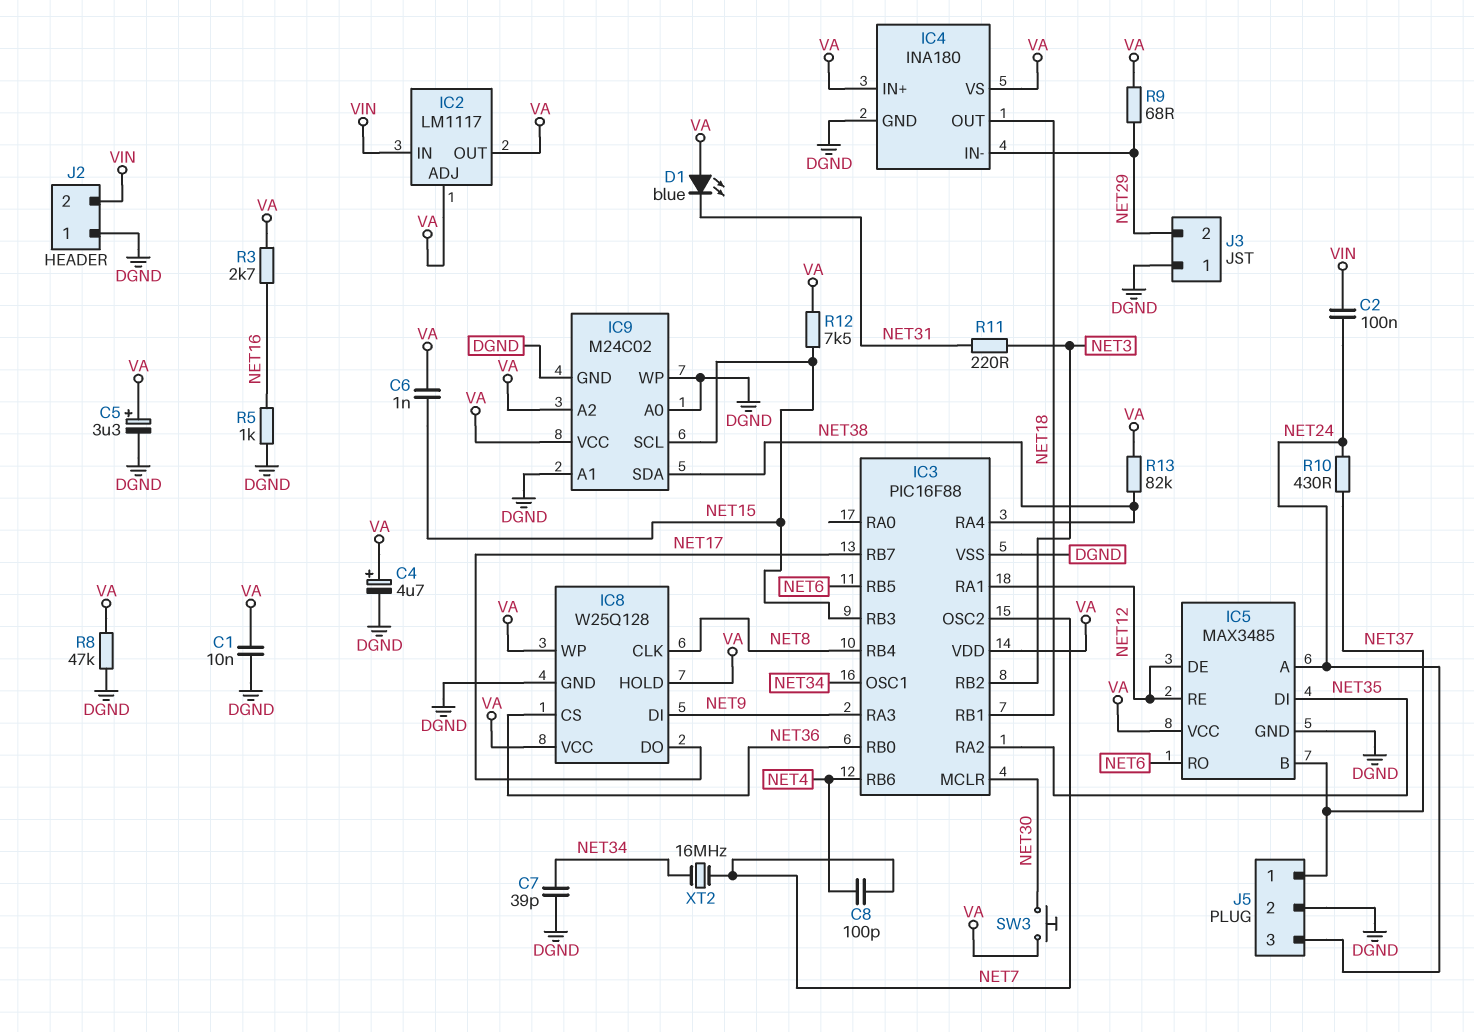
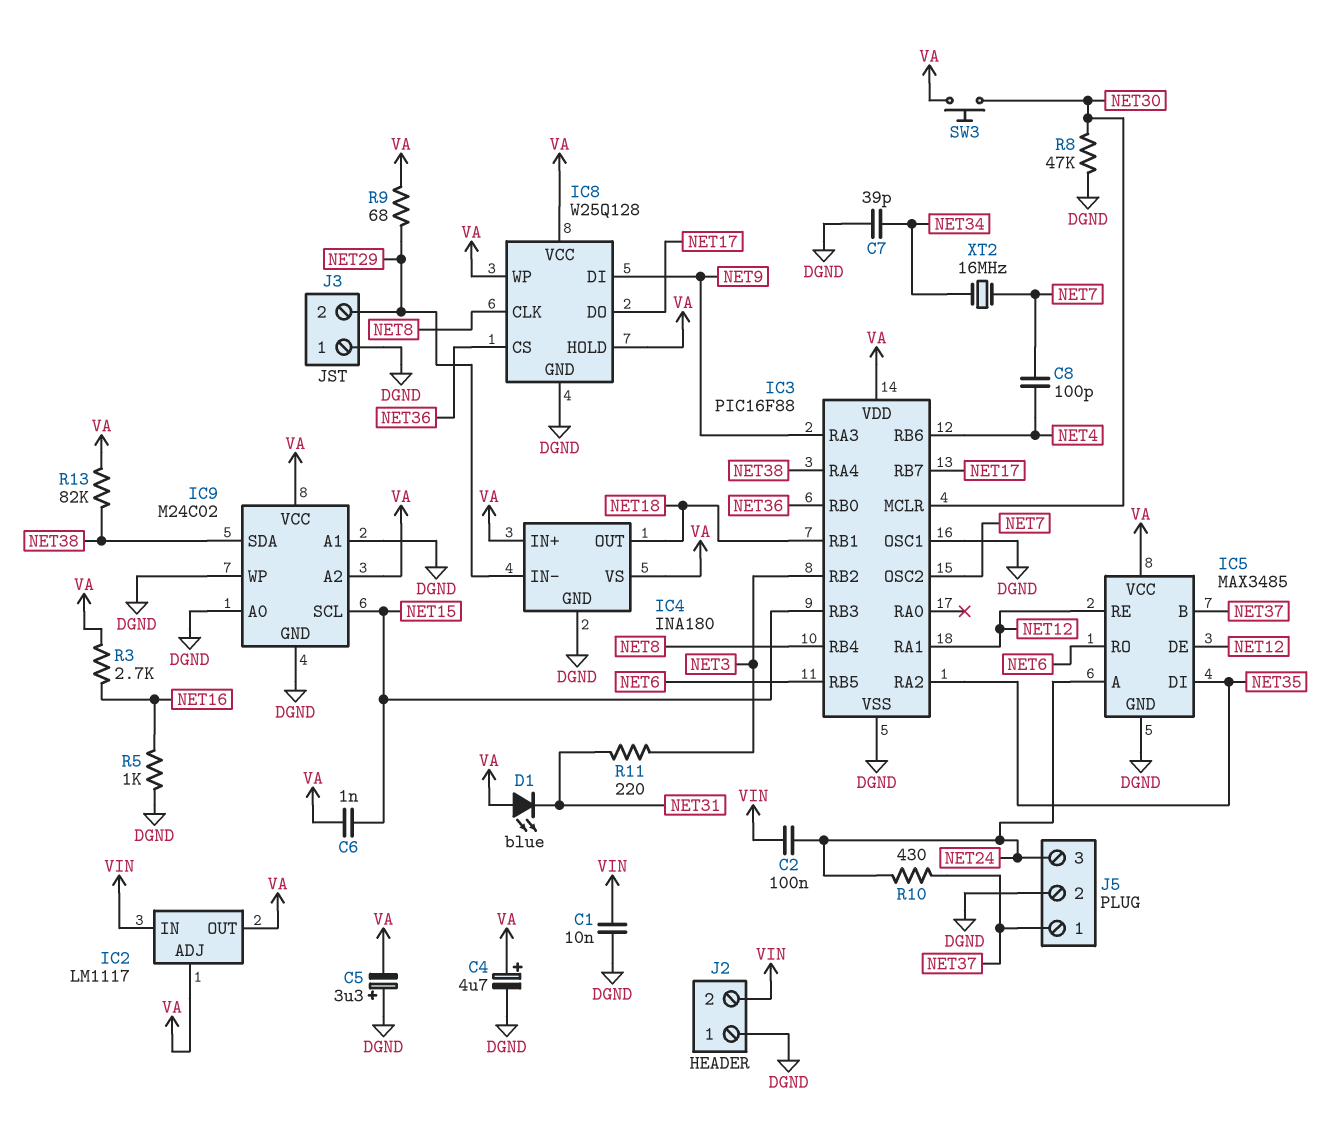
C1: 10nF (DGND, VA) -> 10nF (DGND, VIN)
C5: 3.3uF (plus VA, minus DGND) -> 3.3uF (plus DGND, minus VA)
IC3 pin OSC1: NET34 -> DGND
R8: 47k (DGND, VA) -> 47k (DGND, NET30)
R12: 7.5k (NET15, VA) -> none

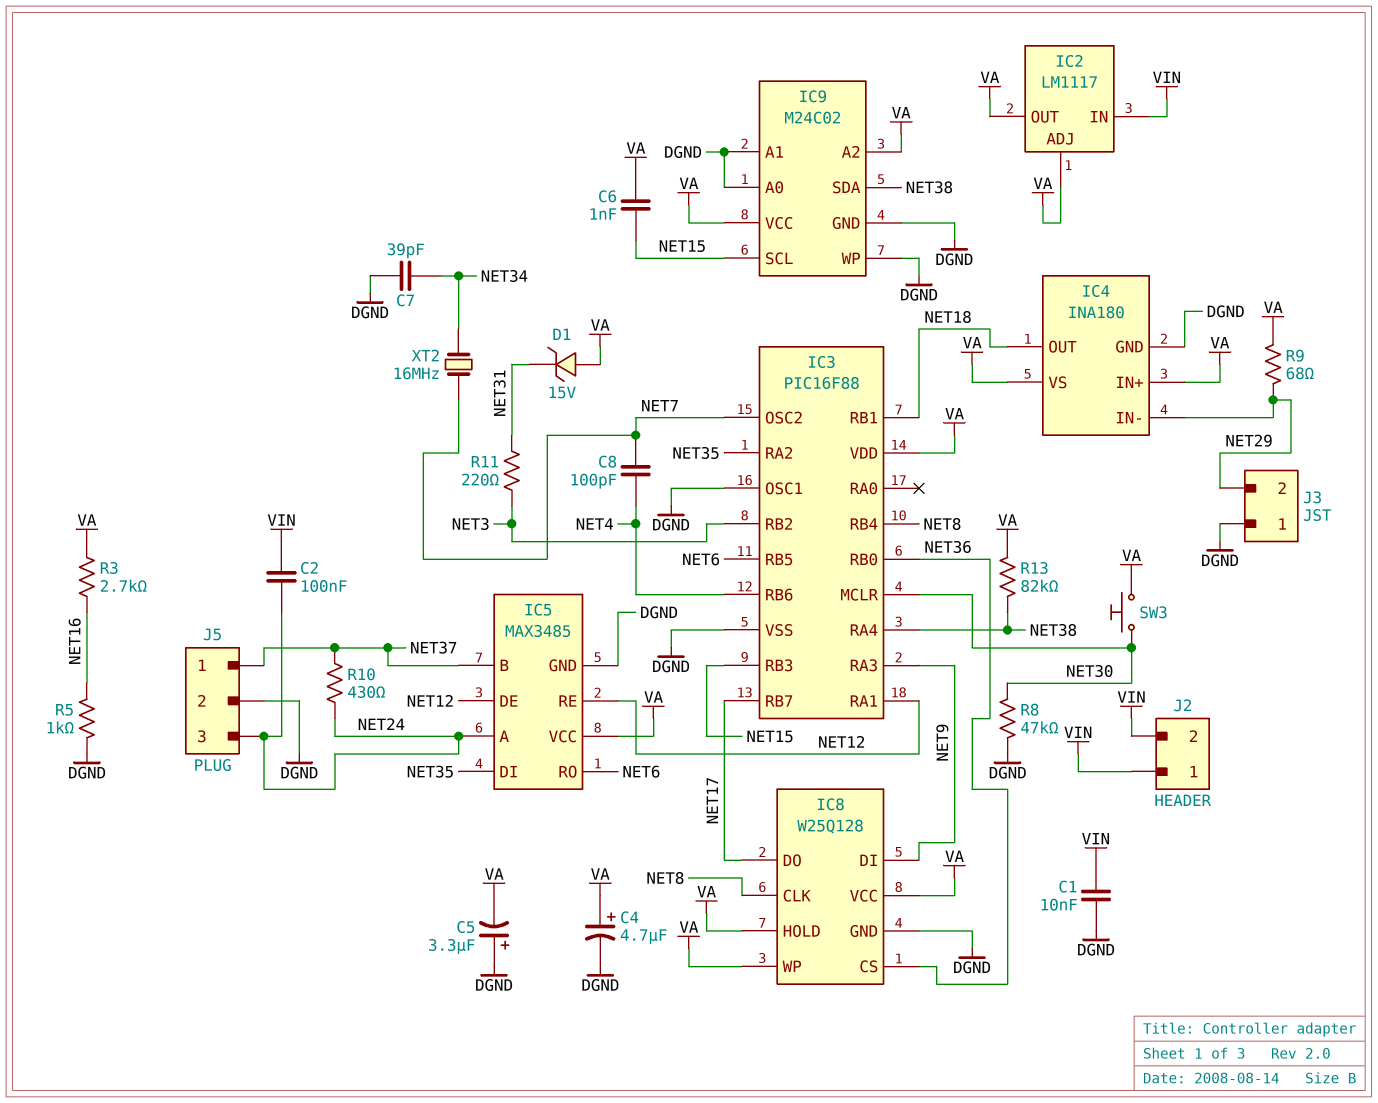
D1: LED blue (A VA, K NET31) -> zener 15V (A VA, K NET31)
J2 pin 1: DGND -> VIN

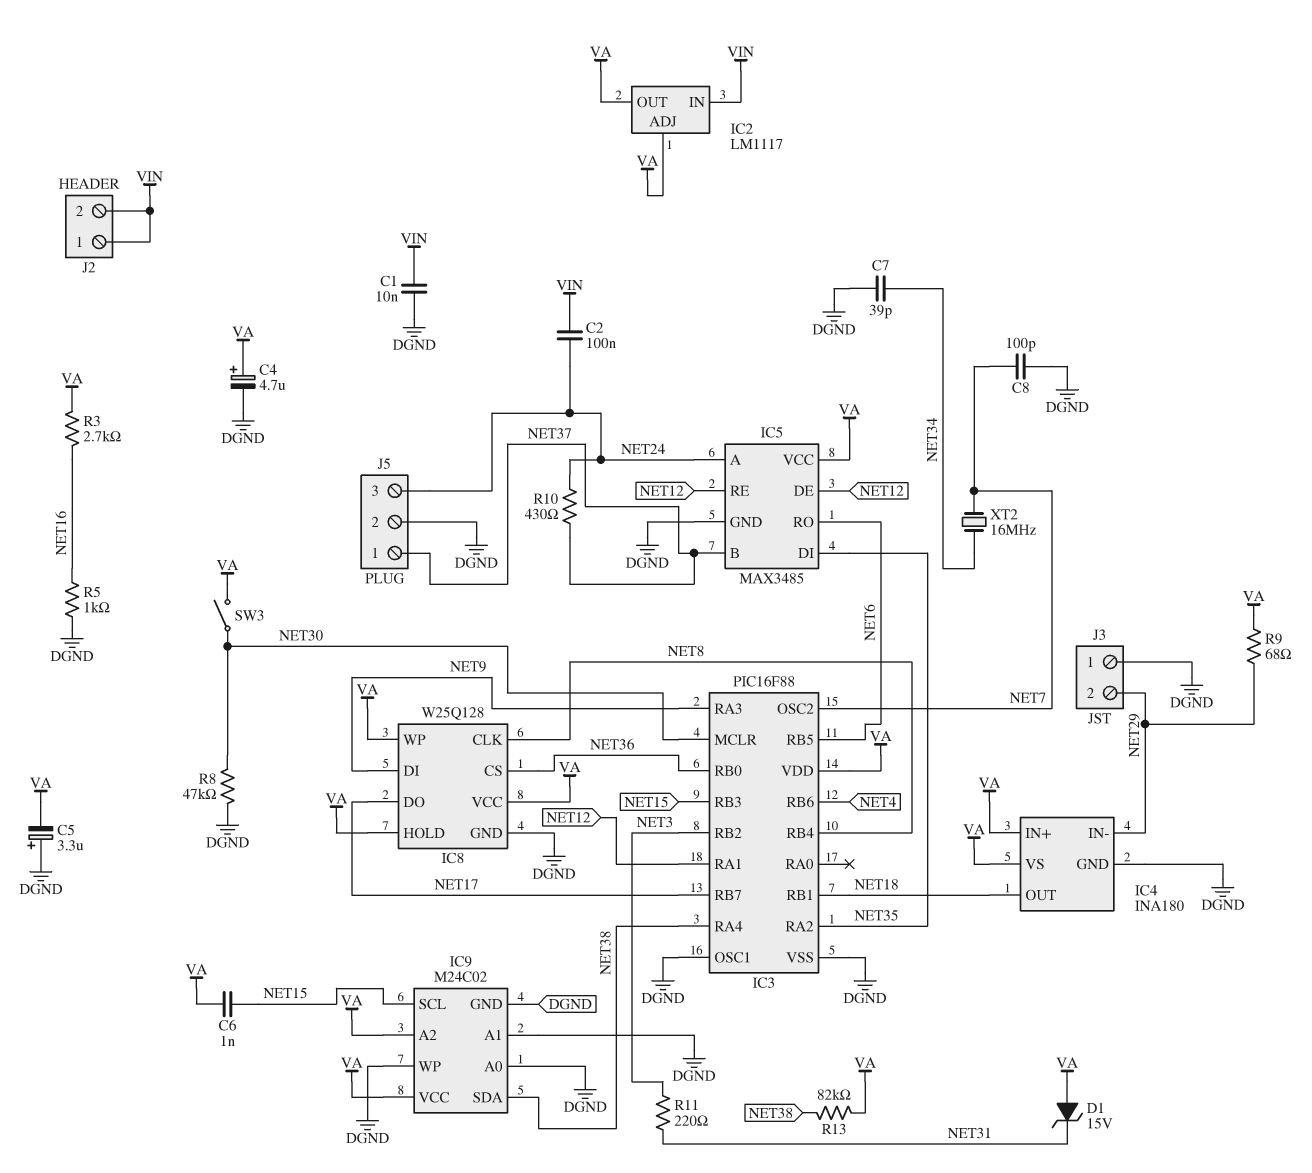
C8: 100pF (NET4, NET7) -> 100pF (DGND, NET7)
SW3: button (NET30, VA) -> switch (NET30, VA)

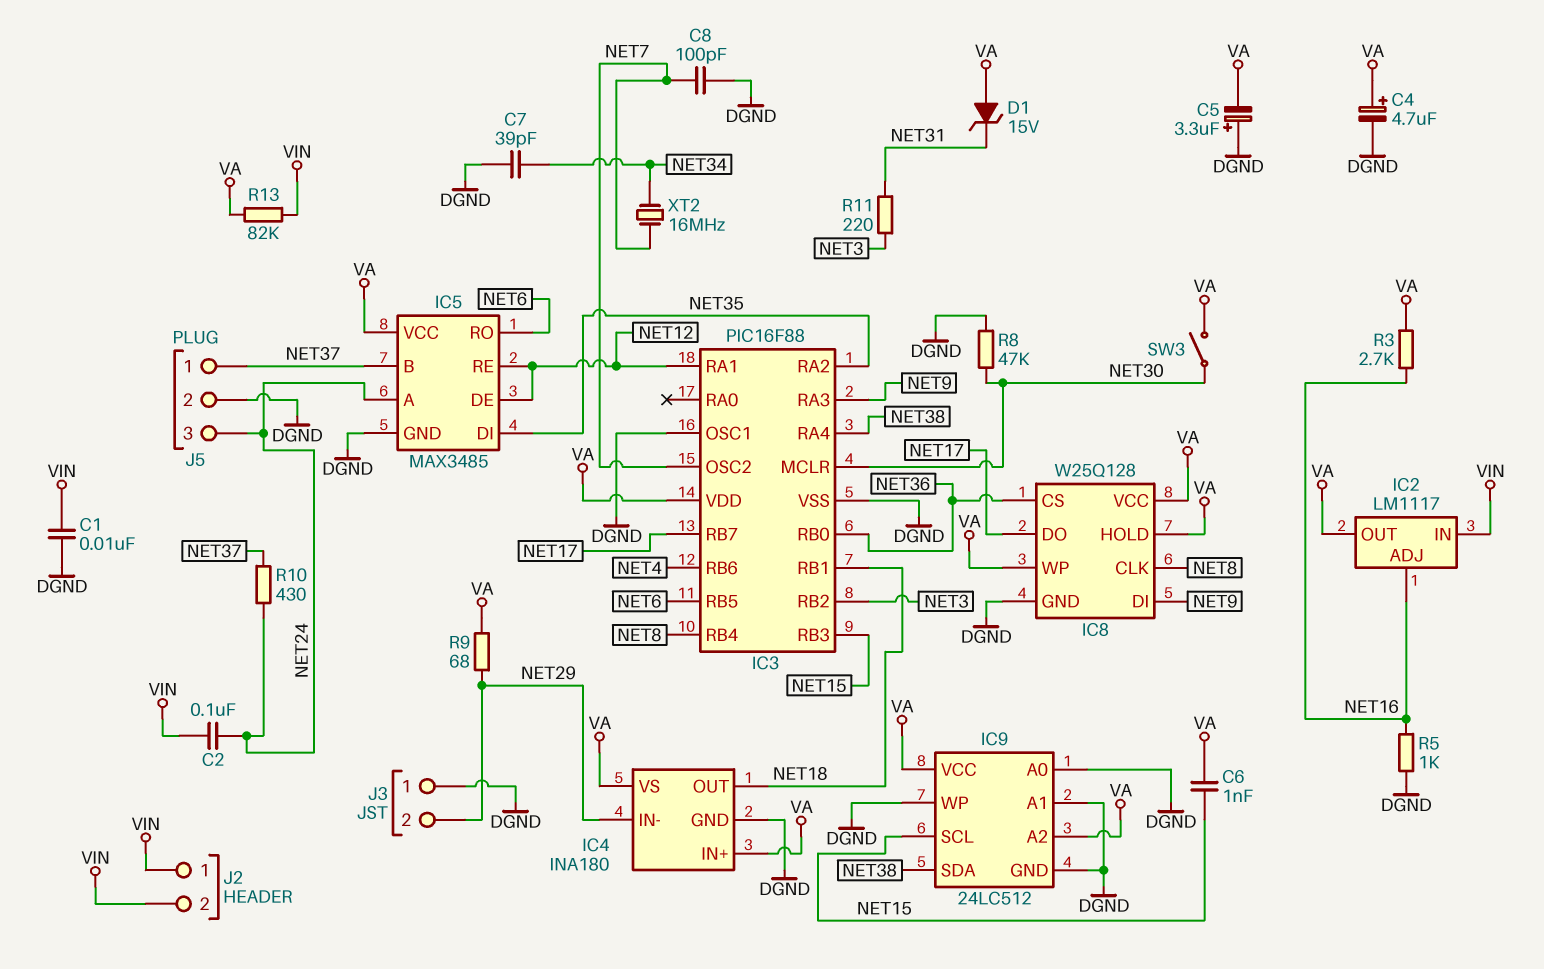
IC2 pin ADJ: VA -> NET16
IC9: M24C02 -> 24LC512
R13: 82k (NET38, VA) -> 82k (VA, VIN)

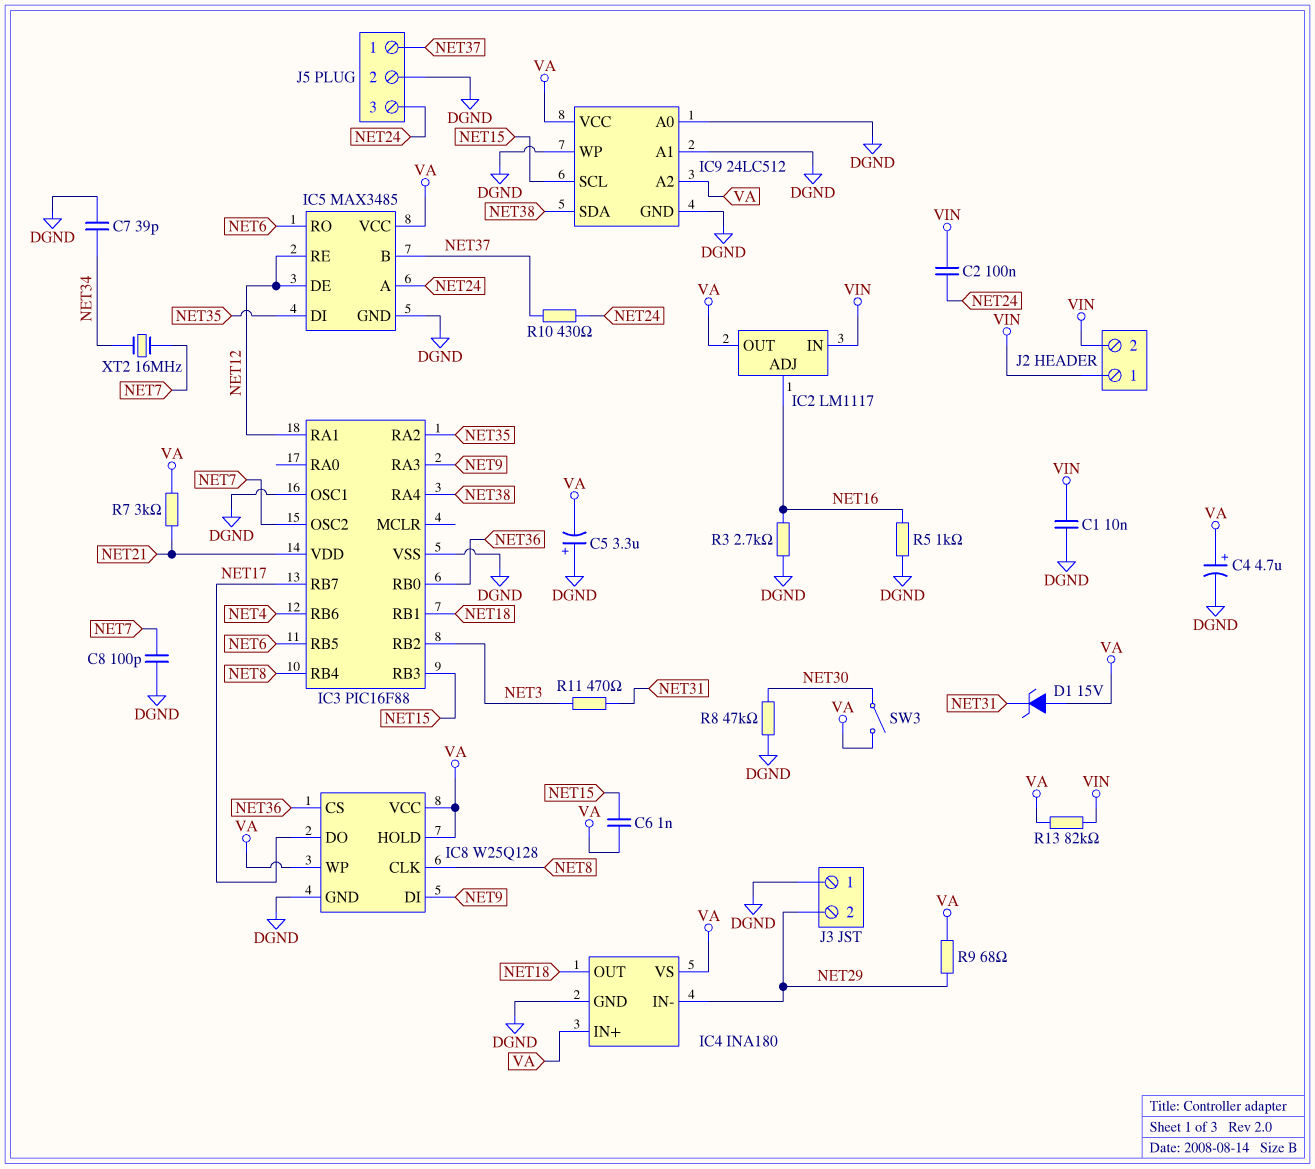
IC3 pin MCLR: NET30 -> none
IC3 pin VDD: VA -> NET21
R3: 2.7k (NET16, VA) -> 2.7k (DGND, NET16)
R7: none -> 3k (NET21, VA)
R11: 220 (NET3, NET31) -> 470 (NET3, NET31)

